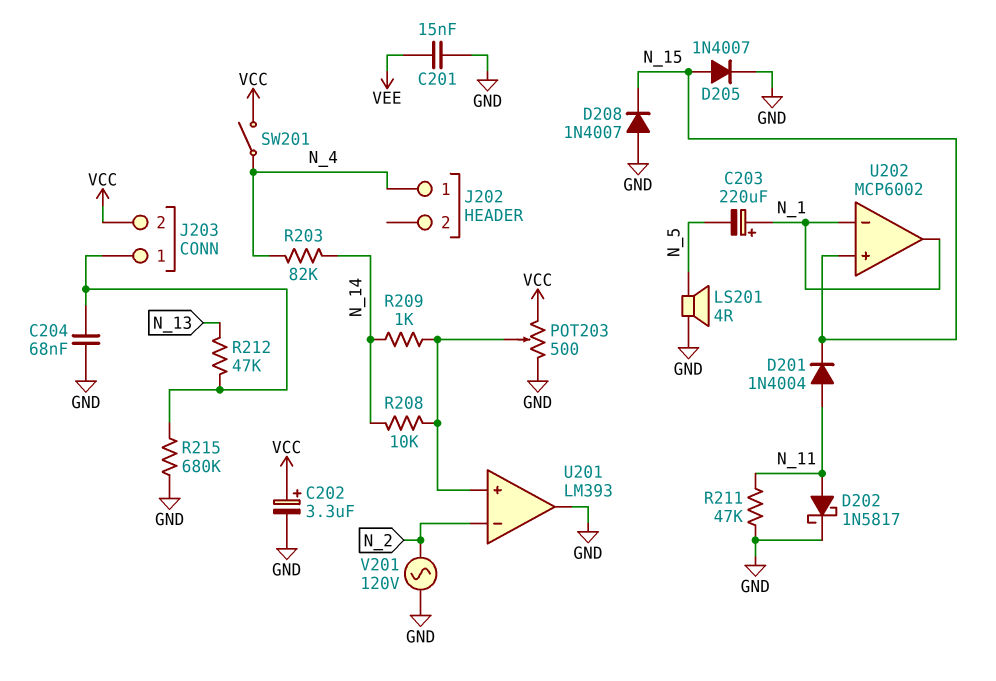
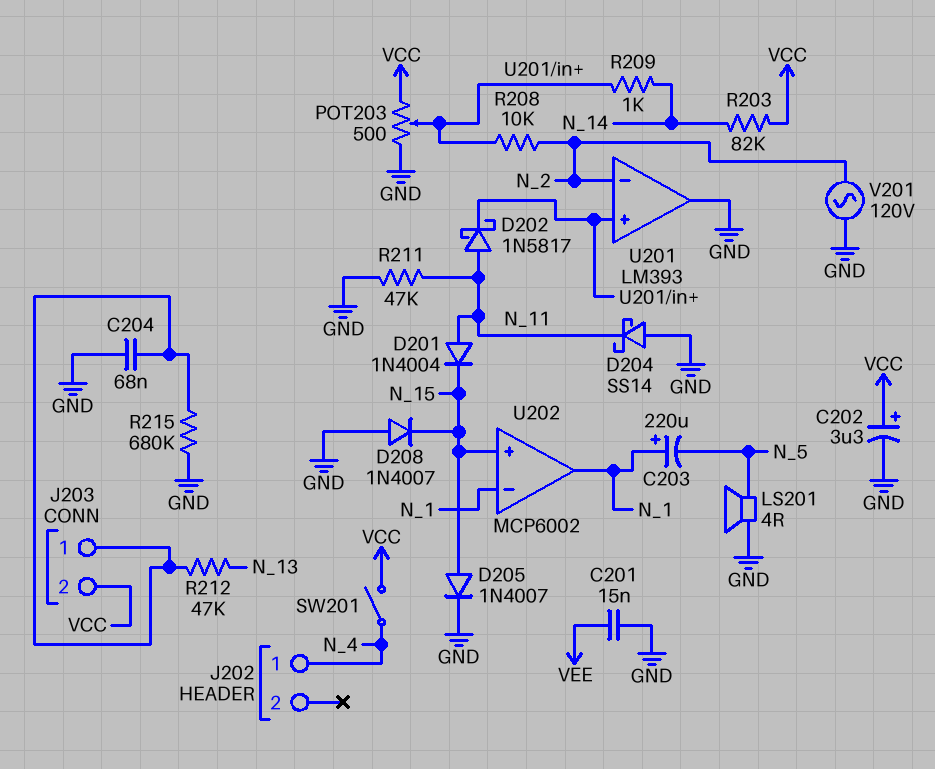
D202: schottky 1N5817 (A N_11, K GND) -> schottky 1N5817 (A N_11, K U201/in+)
D204: none -> schottky SS14 (A GND, K N_11)
R203: 82k (N_4, N_14) -> 82k (N_14, VCC)
R208: 10k (N_14, U201/in+) -> 10k (N_2, U201/in+)

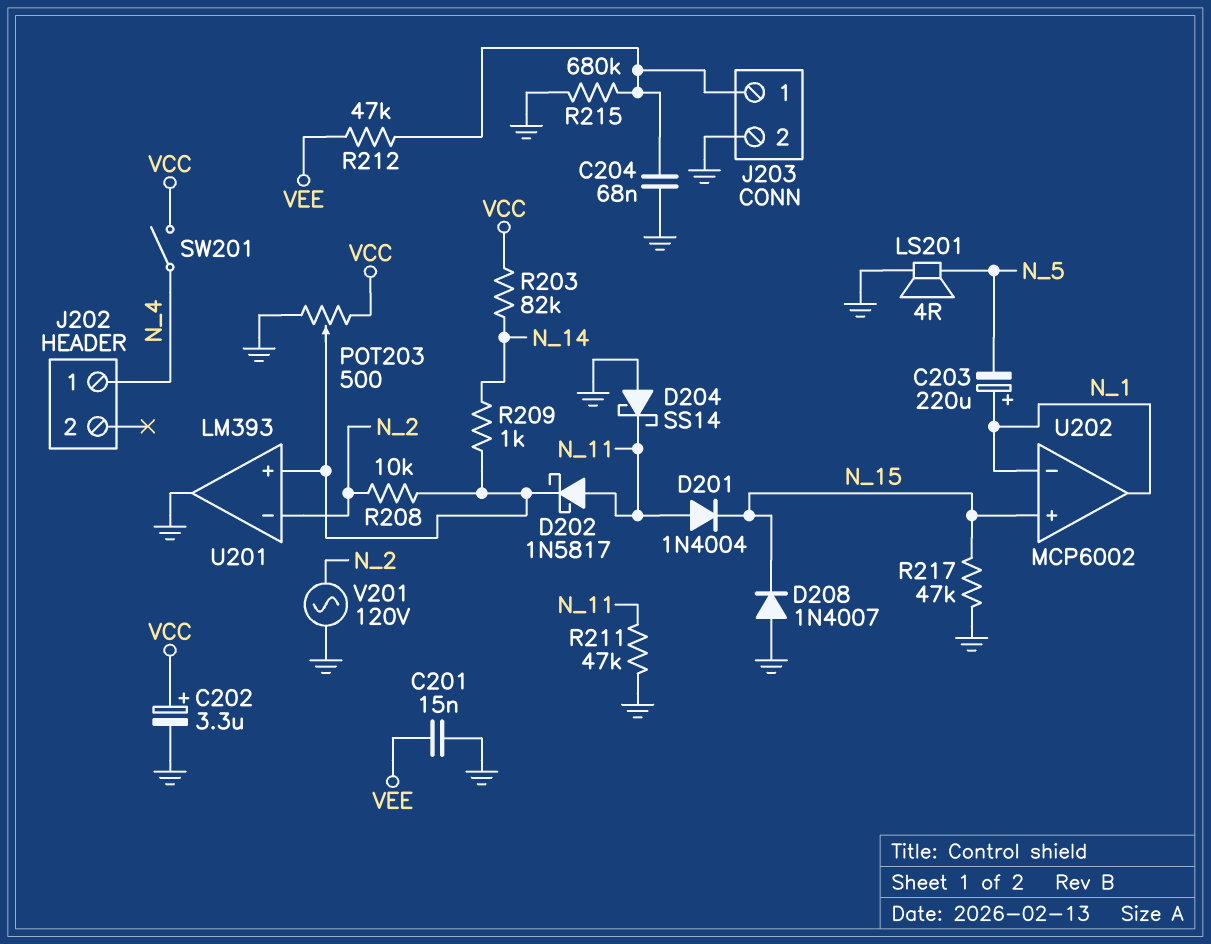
D205: diode 1N4007 (A N_15, K GND) -> none
J203 pin 2: VCC -> GND
R212: 47k (J203/1, N_13) -> 47k (J203/1, VEE)
R217: none -> 47k (GND, N_15)

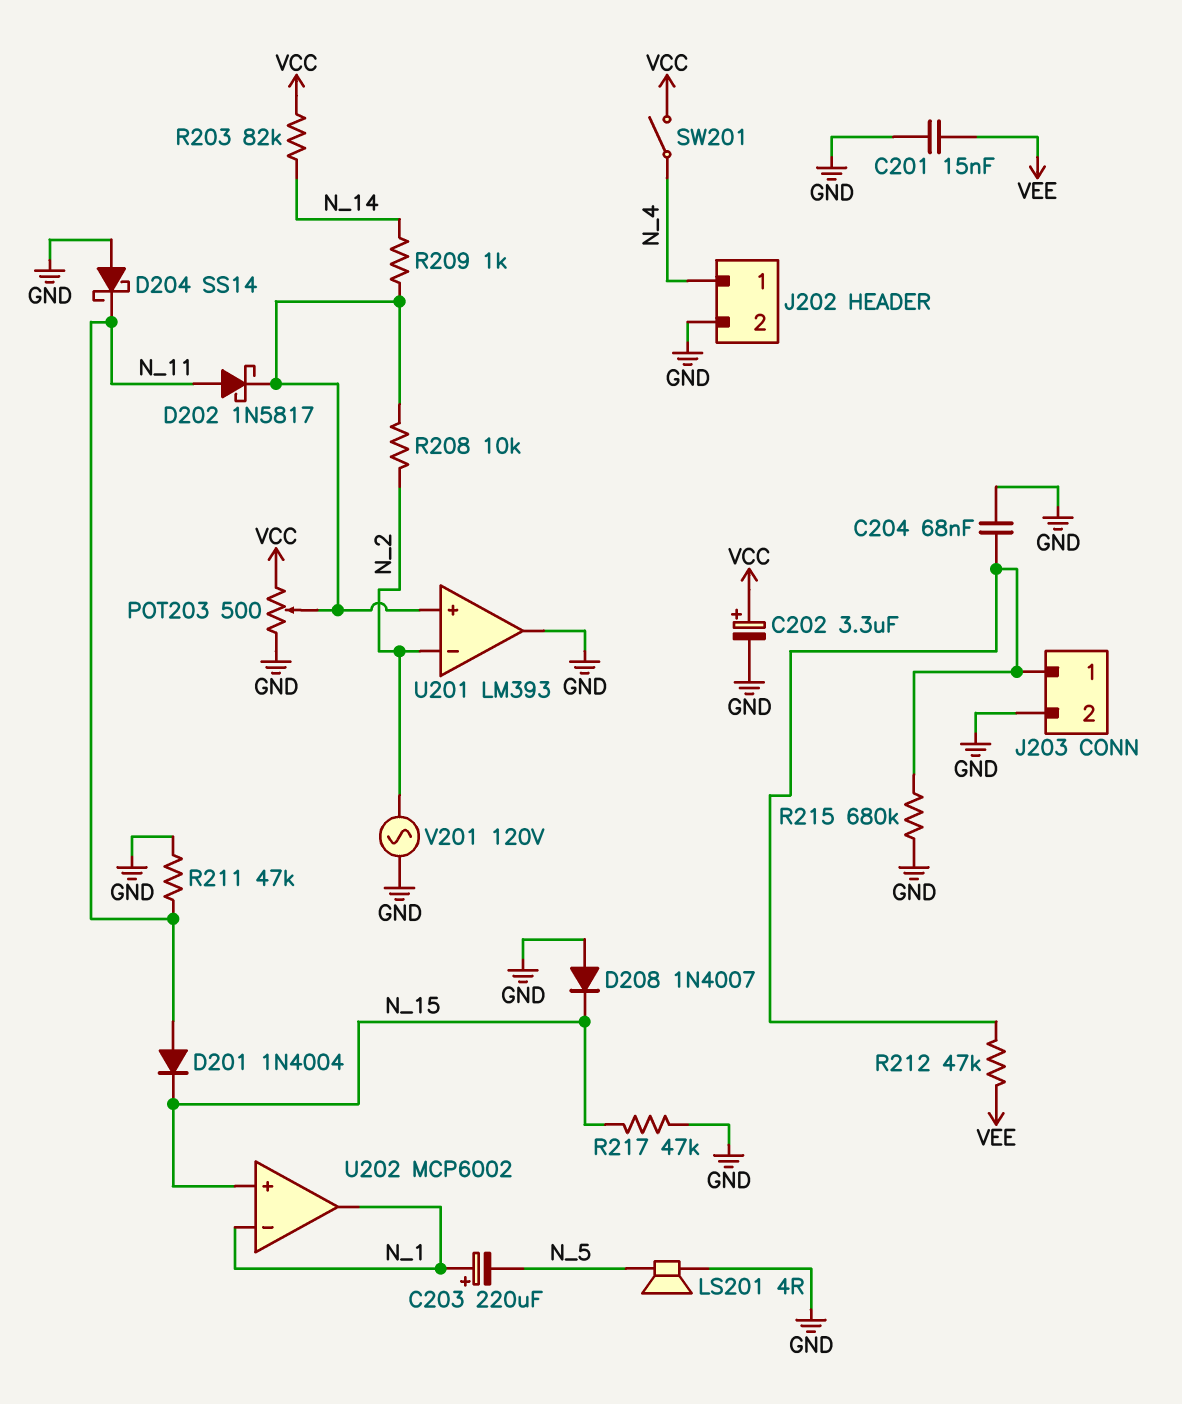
J202 pin 2: none -> GND

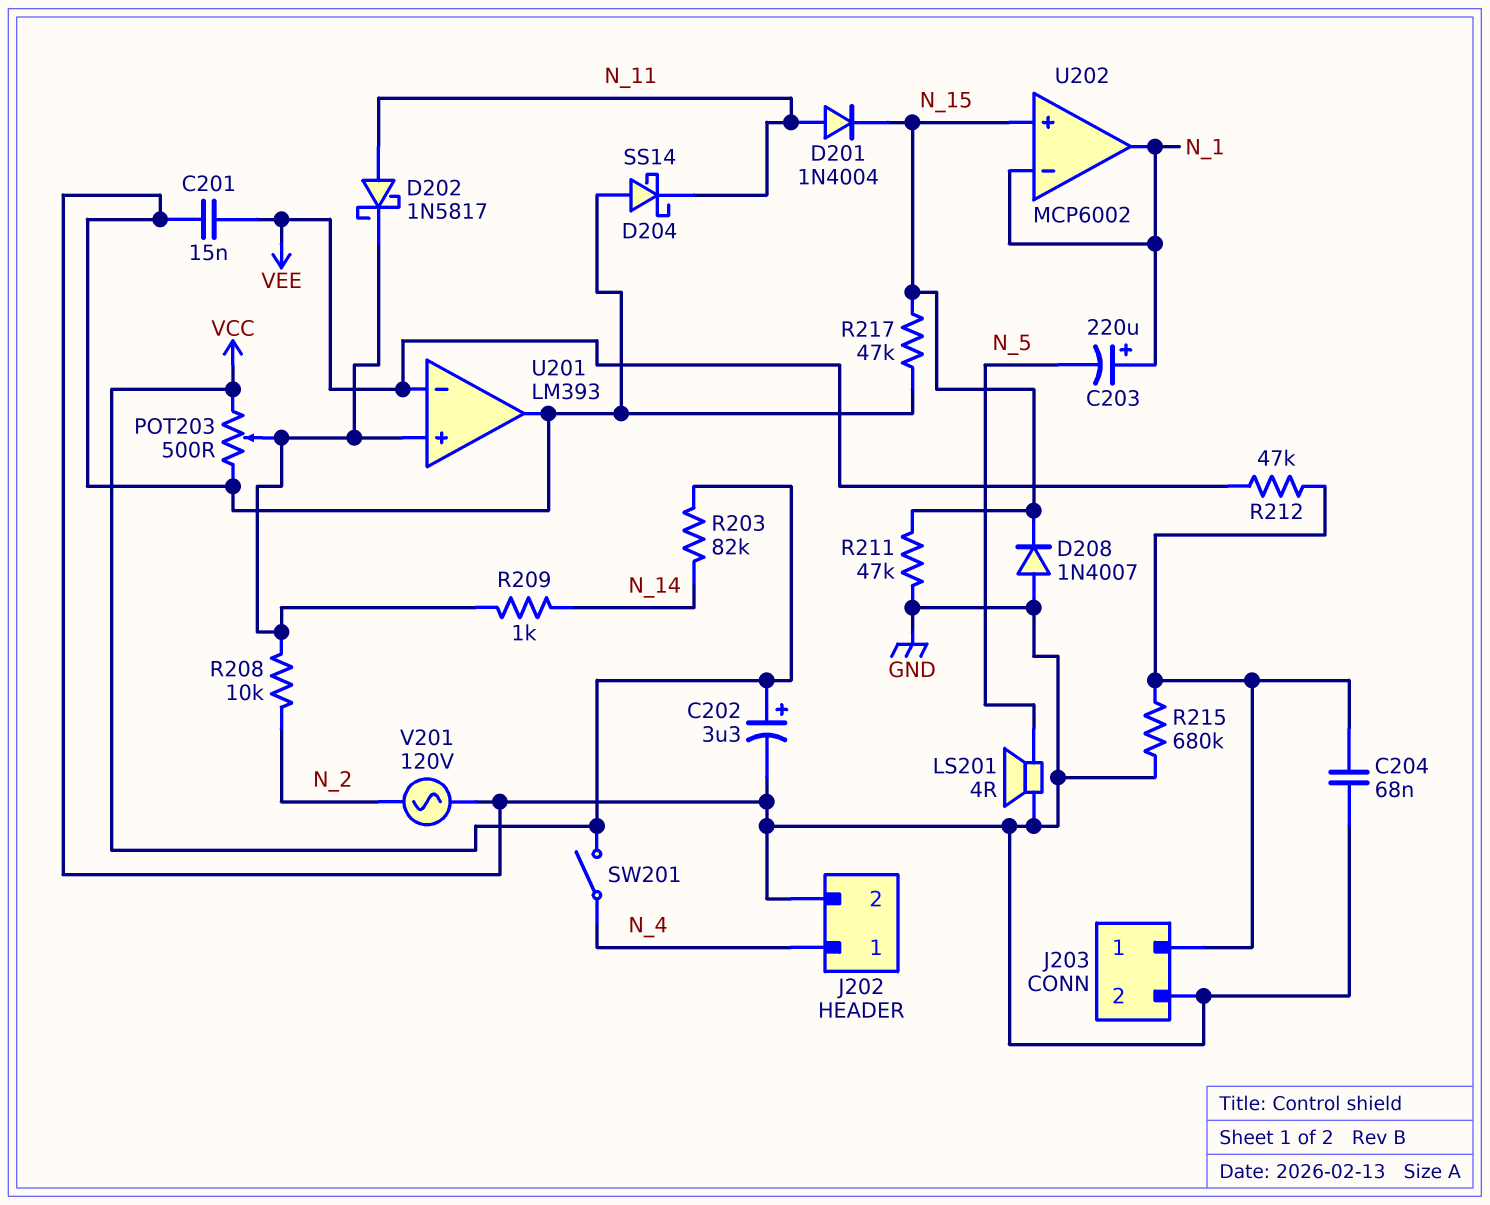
R211: 47k (GND, N_11) -> 47k (GND, N_15)
U201 pin in-: N_2 -> VEE

